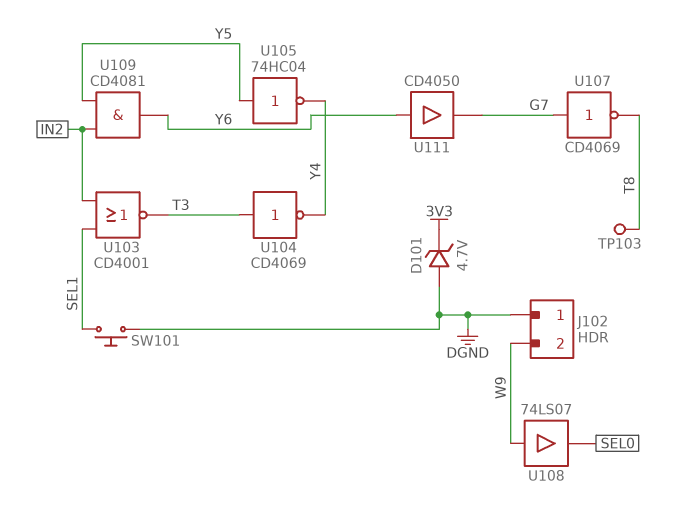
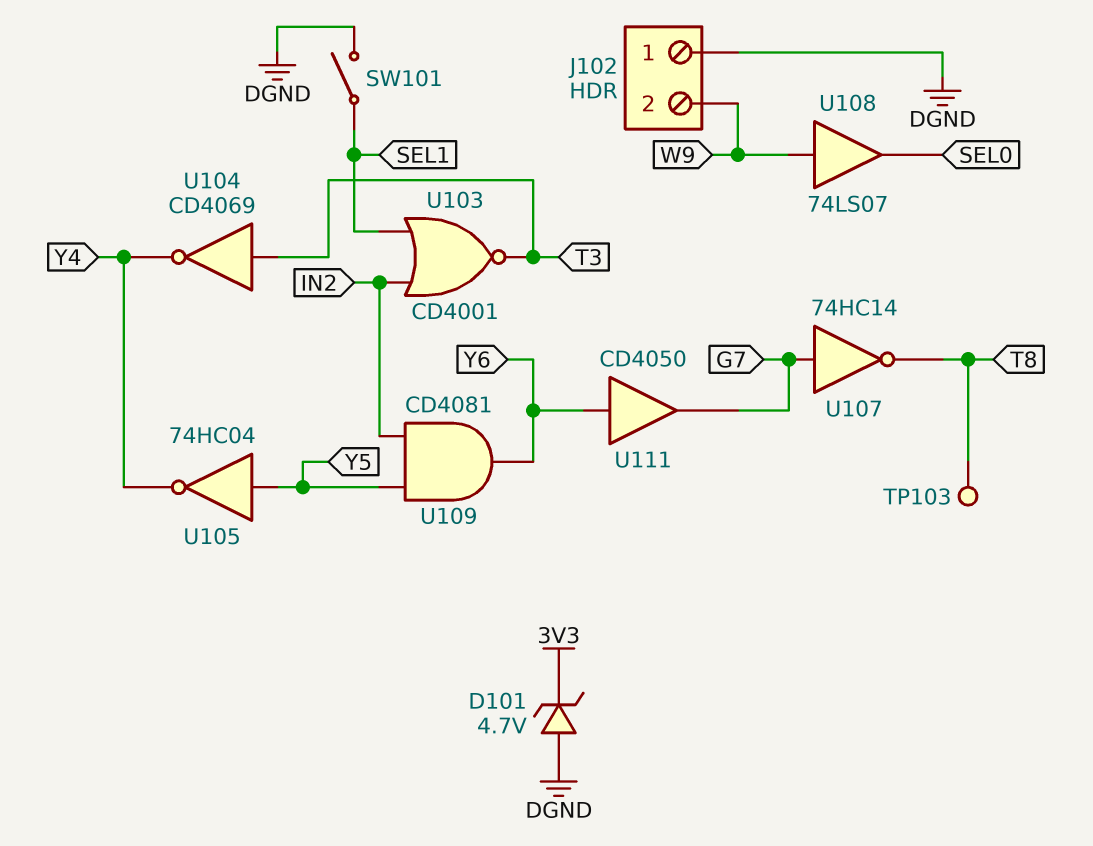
SW101: button (DGND, SEL1) -> switch (DGND, SEL1)
U107: NOT CD4069 (in G7, out T8) -> NOT 74HC14 (in G7, out T8)

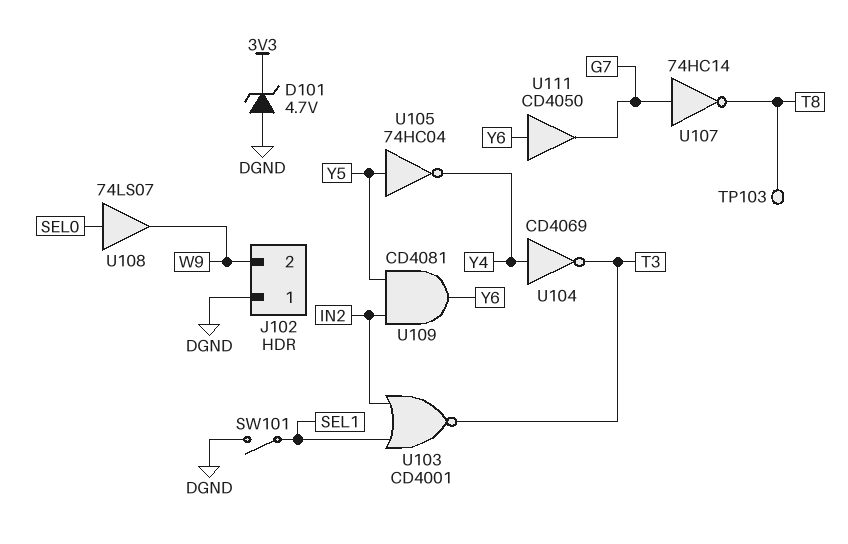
U104: NOT CD4069 (in T3, out Y4) -> NOT CD4069 (in Y4, out T3)
U108: buffer 74LS07 (in W9, out SEL0) -> buffer 74LS07 (in SEL0, out W9)

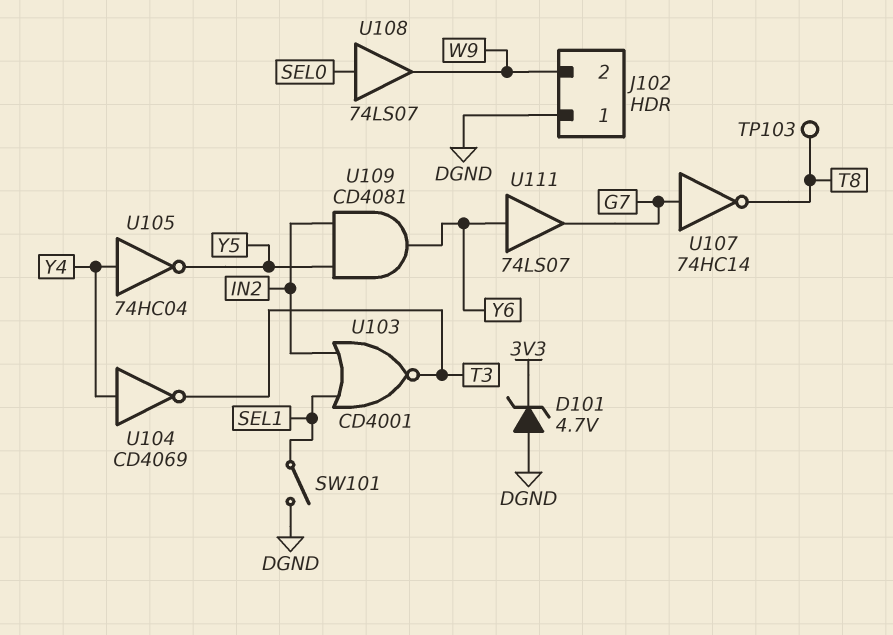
U105: NOT 74HC04 (in Y5, out Y4) -> NOT 74HC04 (in Y4, out Y5)
U111: buffer CD4050 (in Y6, out G7) -> buffer 74LS07 (in Y6, out G7)

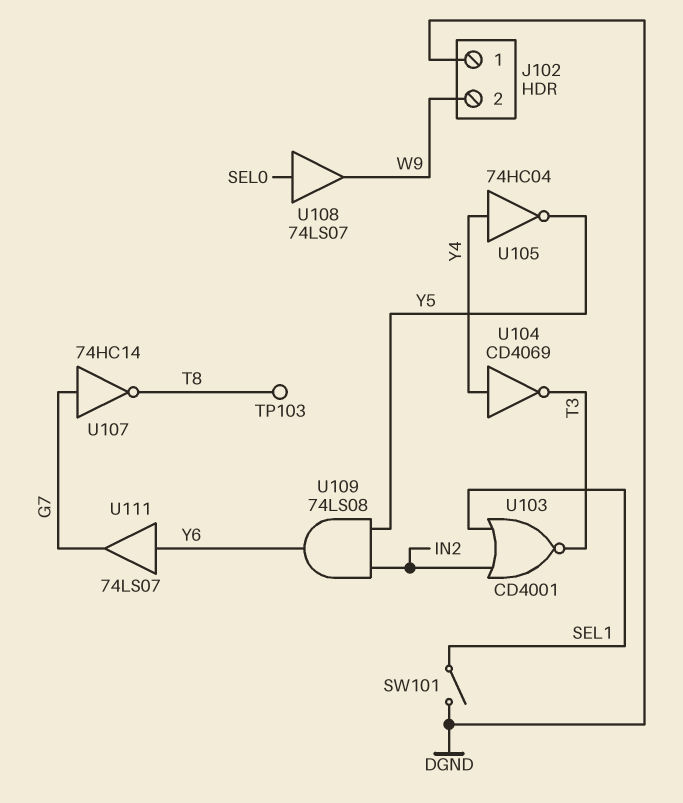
D101: zener 4.7V (A DGND, K 3V3) -> none
U109: AND CD4081 (in IN2, in Y5, out Y6) -> AND 74LS08 (in IN2, in Y5, out Y6)

